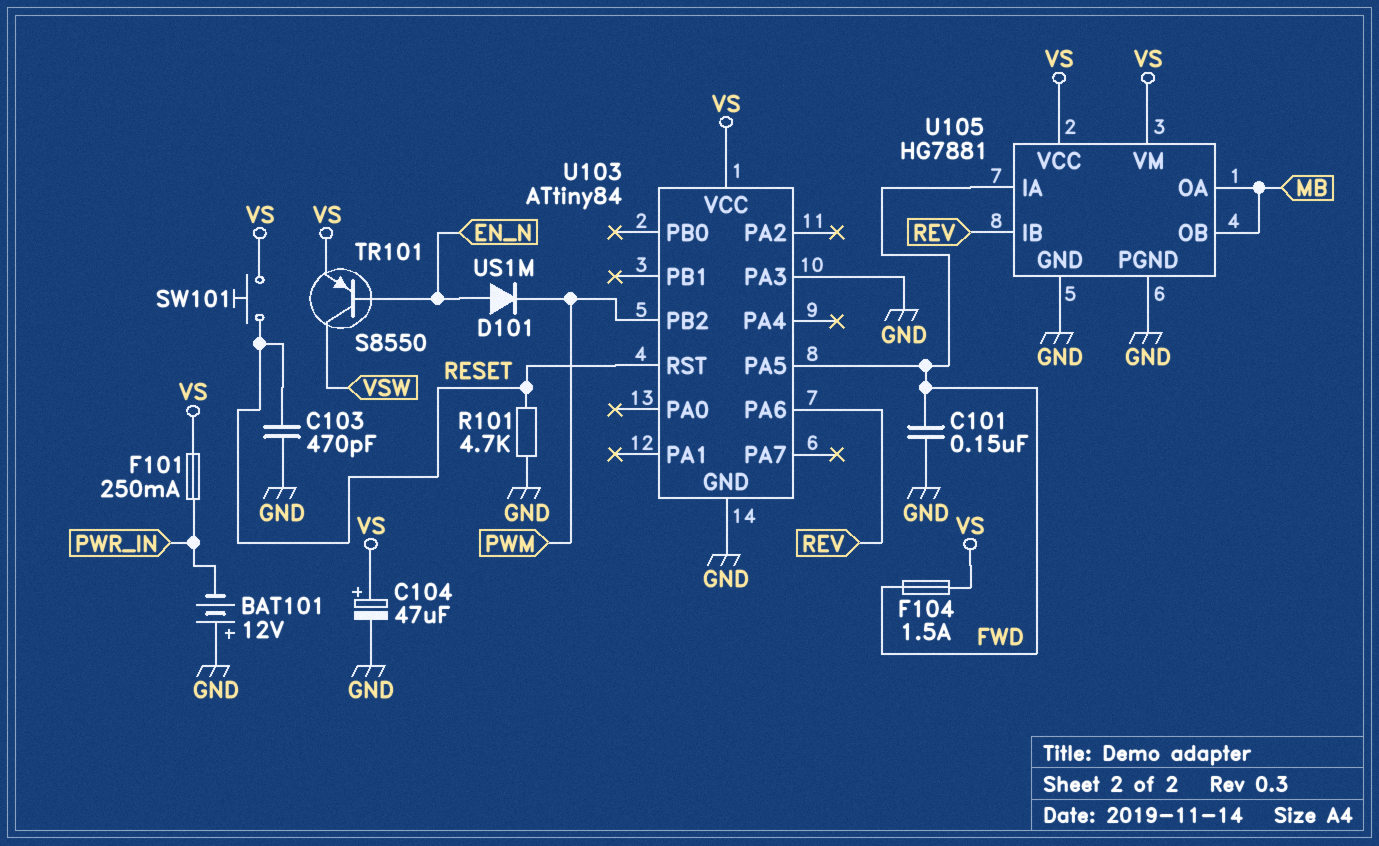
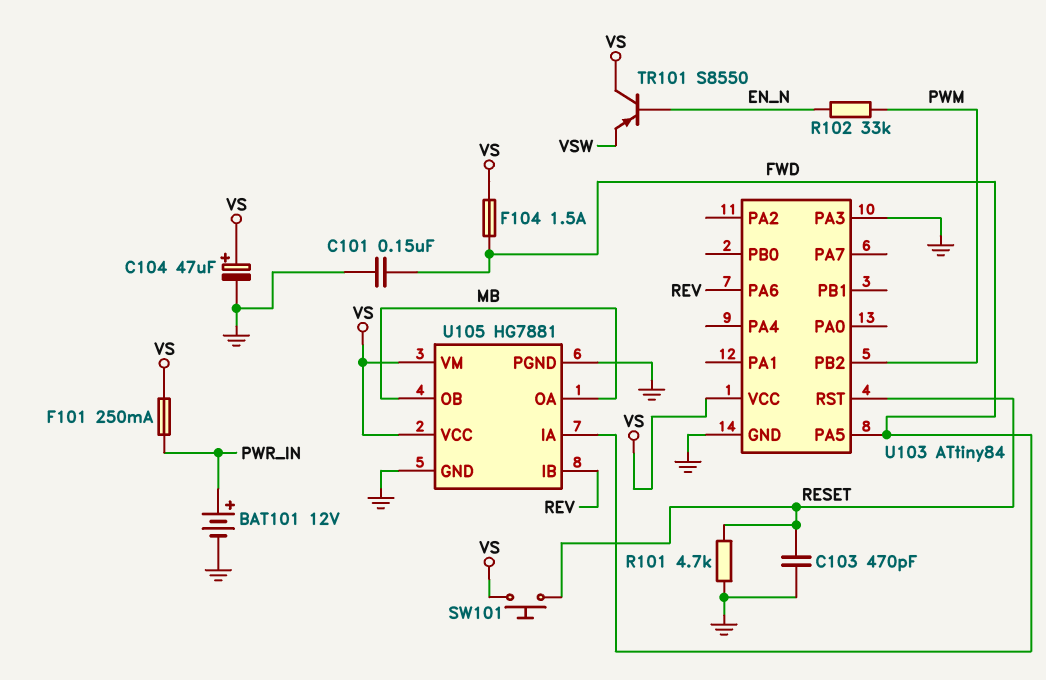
BAT101: 12V (plus GND, minus PWR_IN) -> 12V (plus PWR_IN, minus GND)
D101: diode US1M (A EN_N, K PWM) -> none
R102: none -> 33k (EN_N, PWM)
TR101: PNP S8550 (B EN_N, C VSW, E VS) -> PNP S8550 (B EN_N, C VS, E VSW)

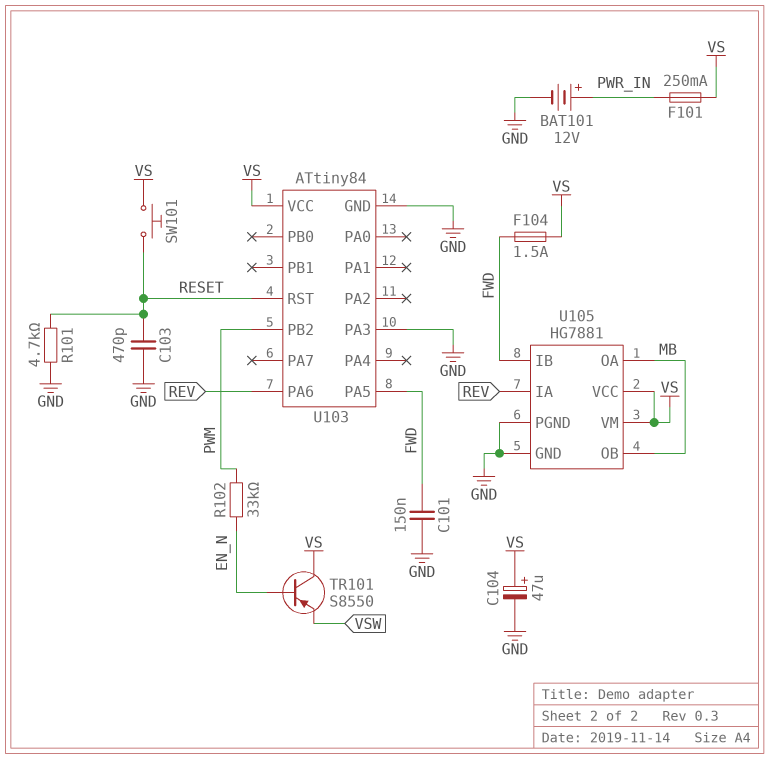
U105 pin IA: FWD -> REV
U105 pin IB: REV -> FWD

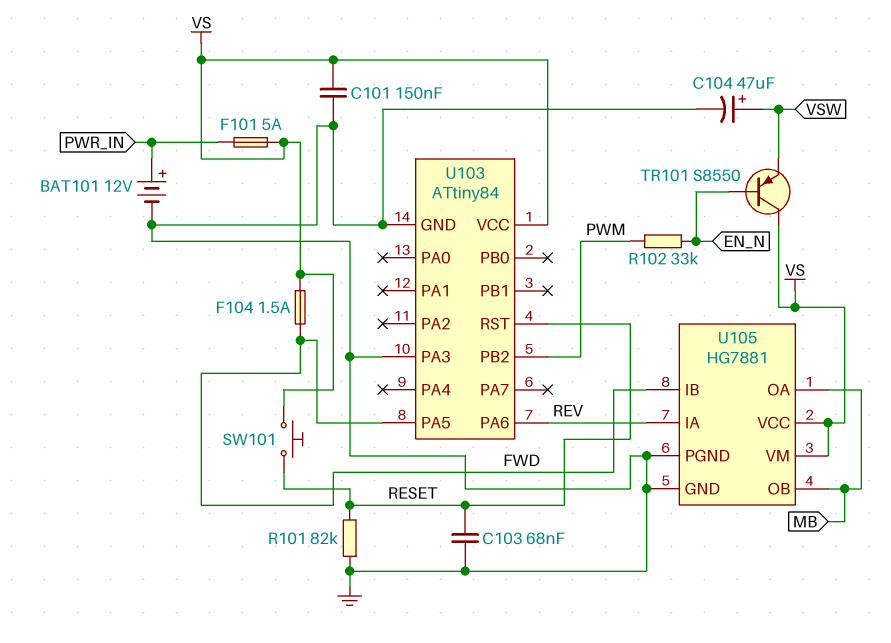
C101: 150nF (FWD, GND) -> 150nF (GND, VS)
C103: 470pF (GND, RESET) -> 68nF (GND, RESET)
C104: 47uF (plus VS, minus GND) -> 47uF (plus VSW, minus GND)
F101: 250mA (PWR_IN, VS) -> 5A (PWR_IN, VS)
R101: 4.7k (GND, RESET) -> 82k (GND, RESET)

